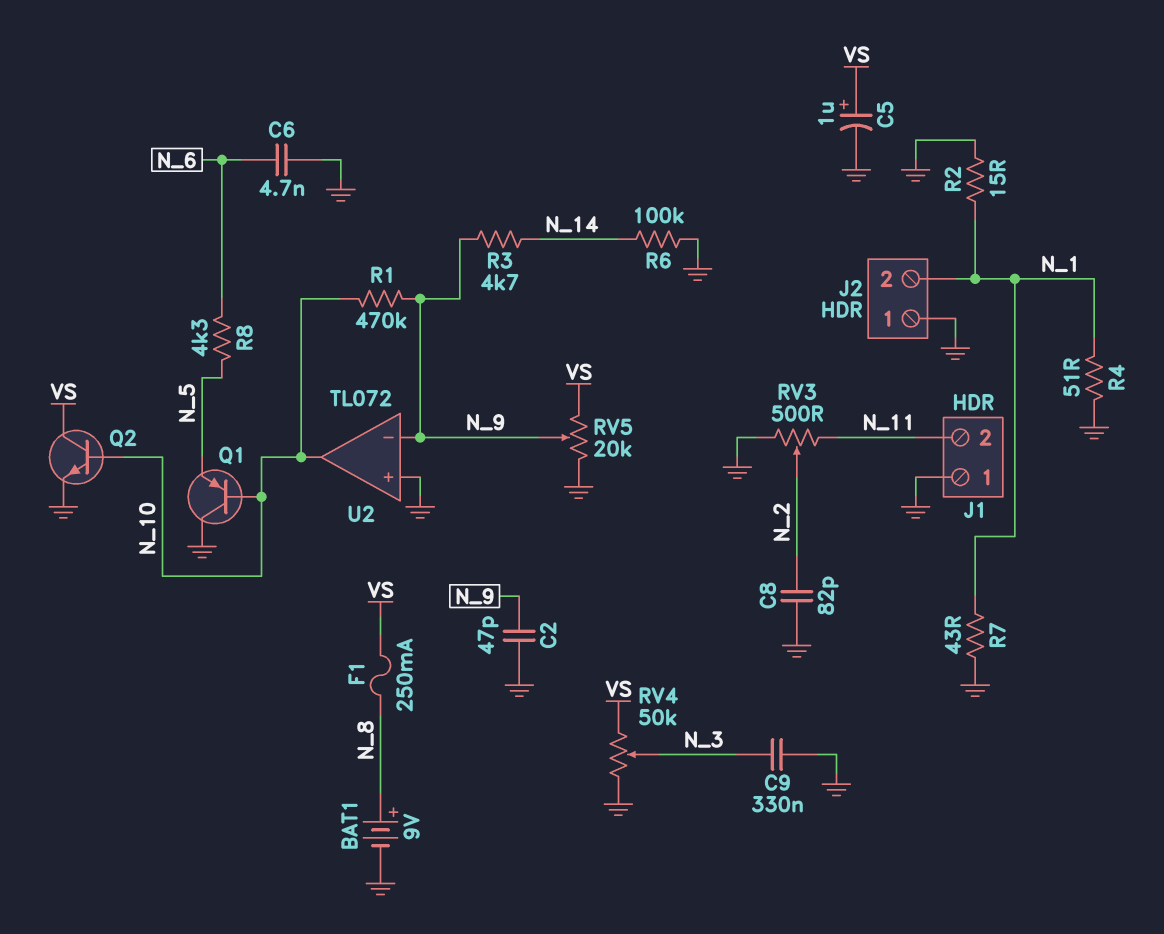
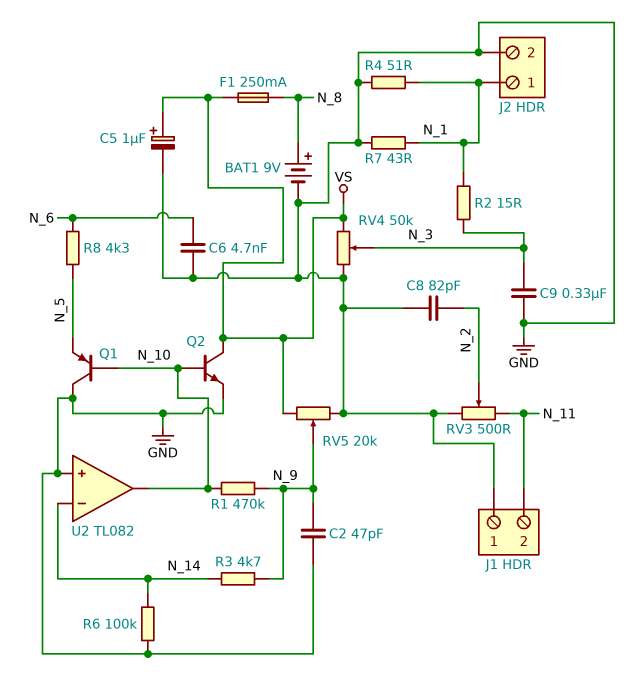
J2 pin 1: GND -> N_1
J2 pin 2: N_1 -> GND
R2: 15 (GND, N_1) -> 15 (N_1, N_3)
U2: TL072 -> TL082
U2 pin in-: N_9 -> N_14

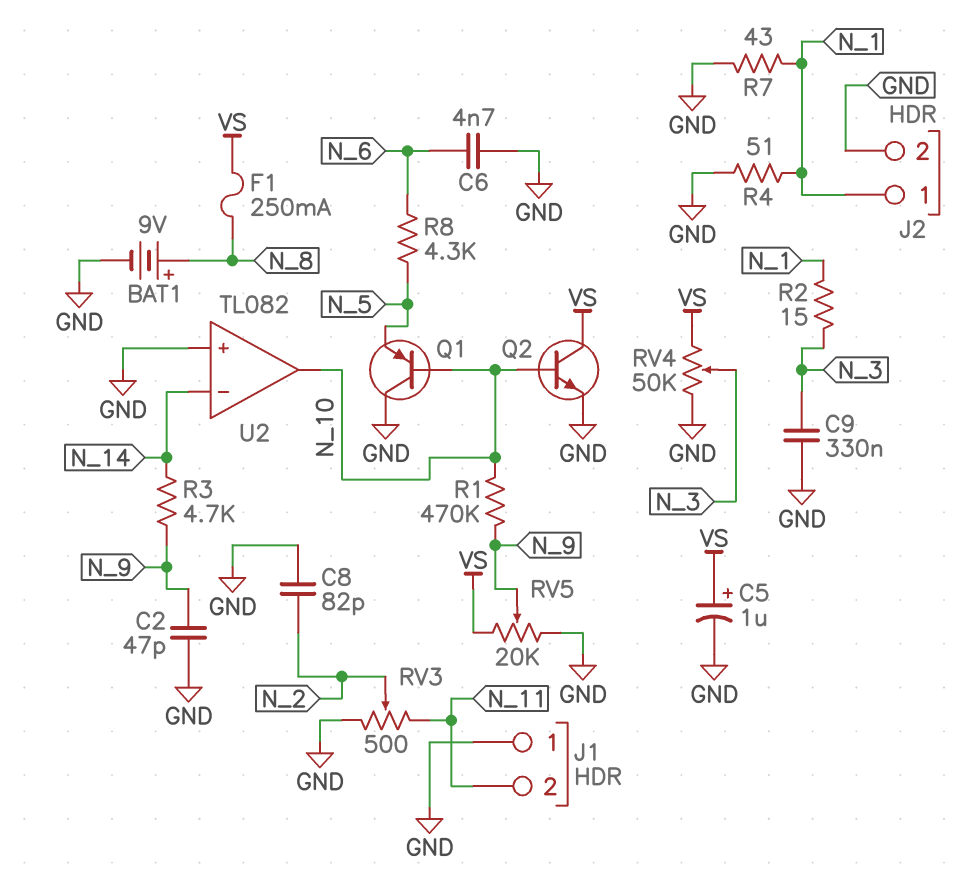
R6: 100k (GND, N_14) -> none

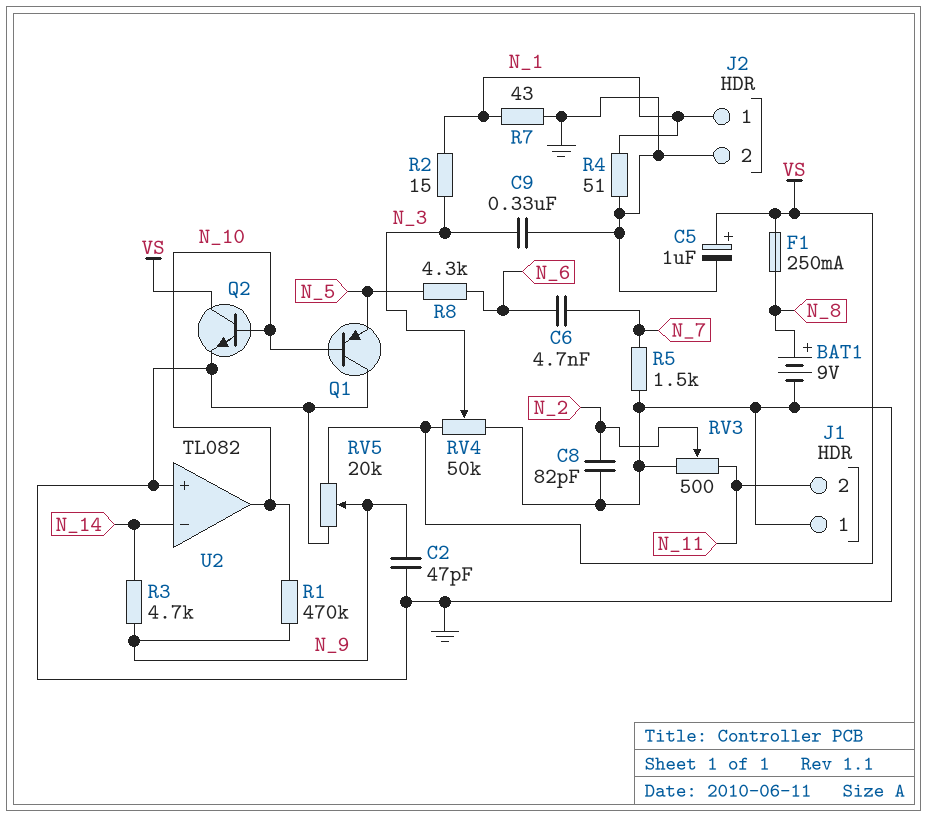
C6: 4.7nF (GND, N_6) -> 4.7nF (N_6, N_7)
R5: none -> 1.5k (GND, N_7)

